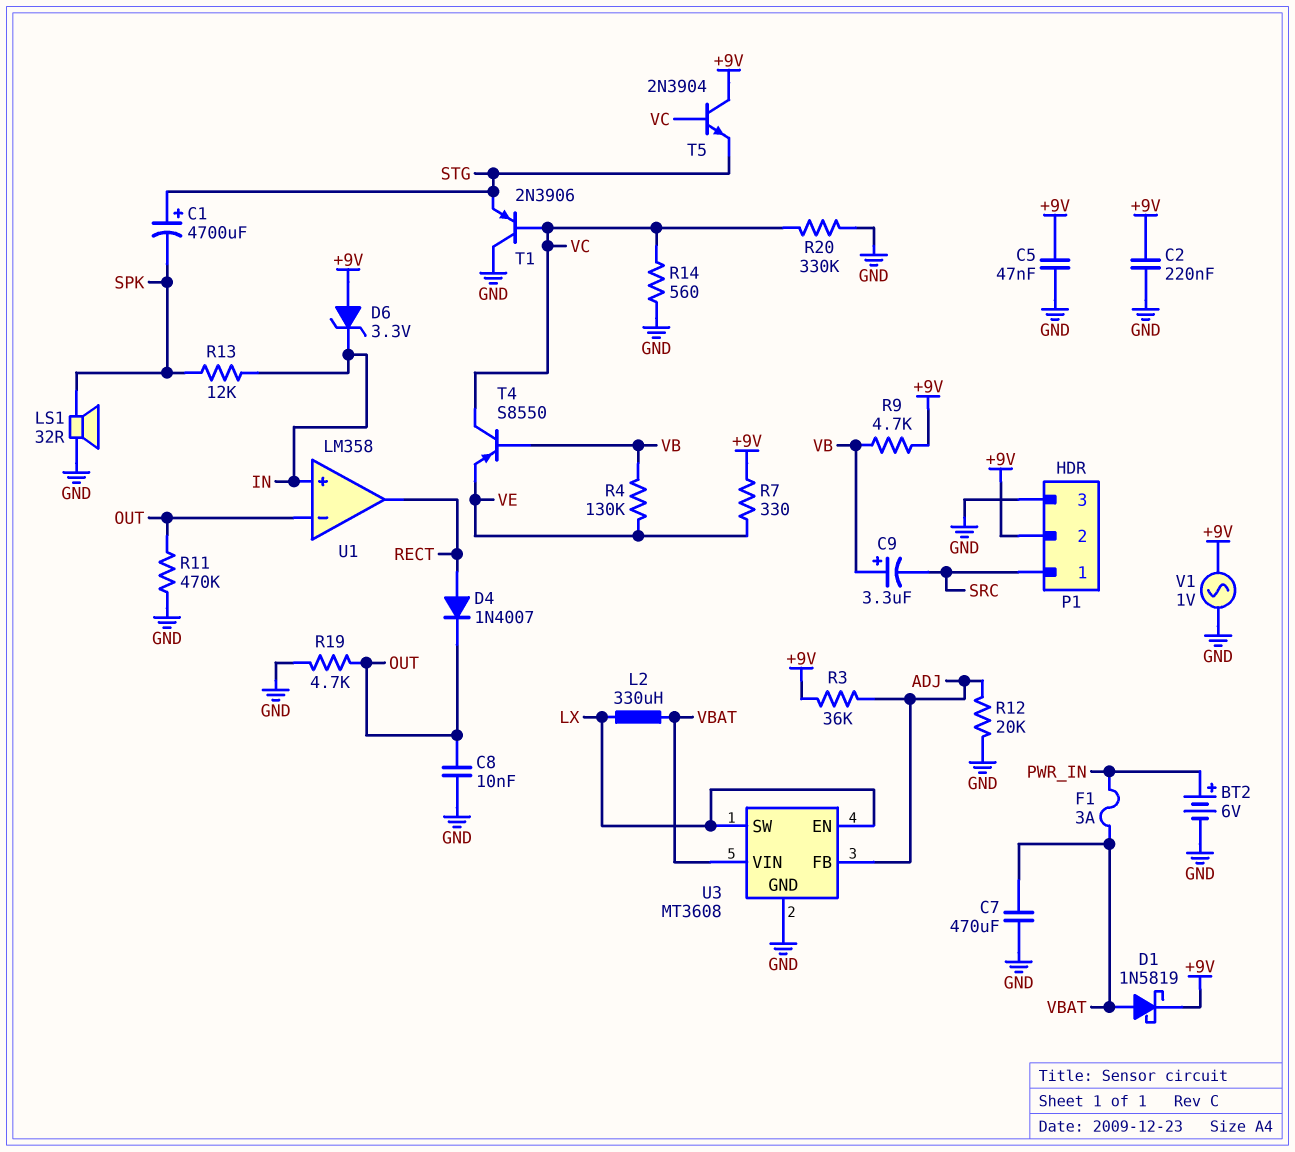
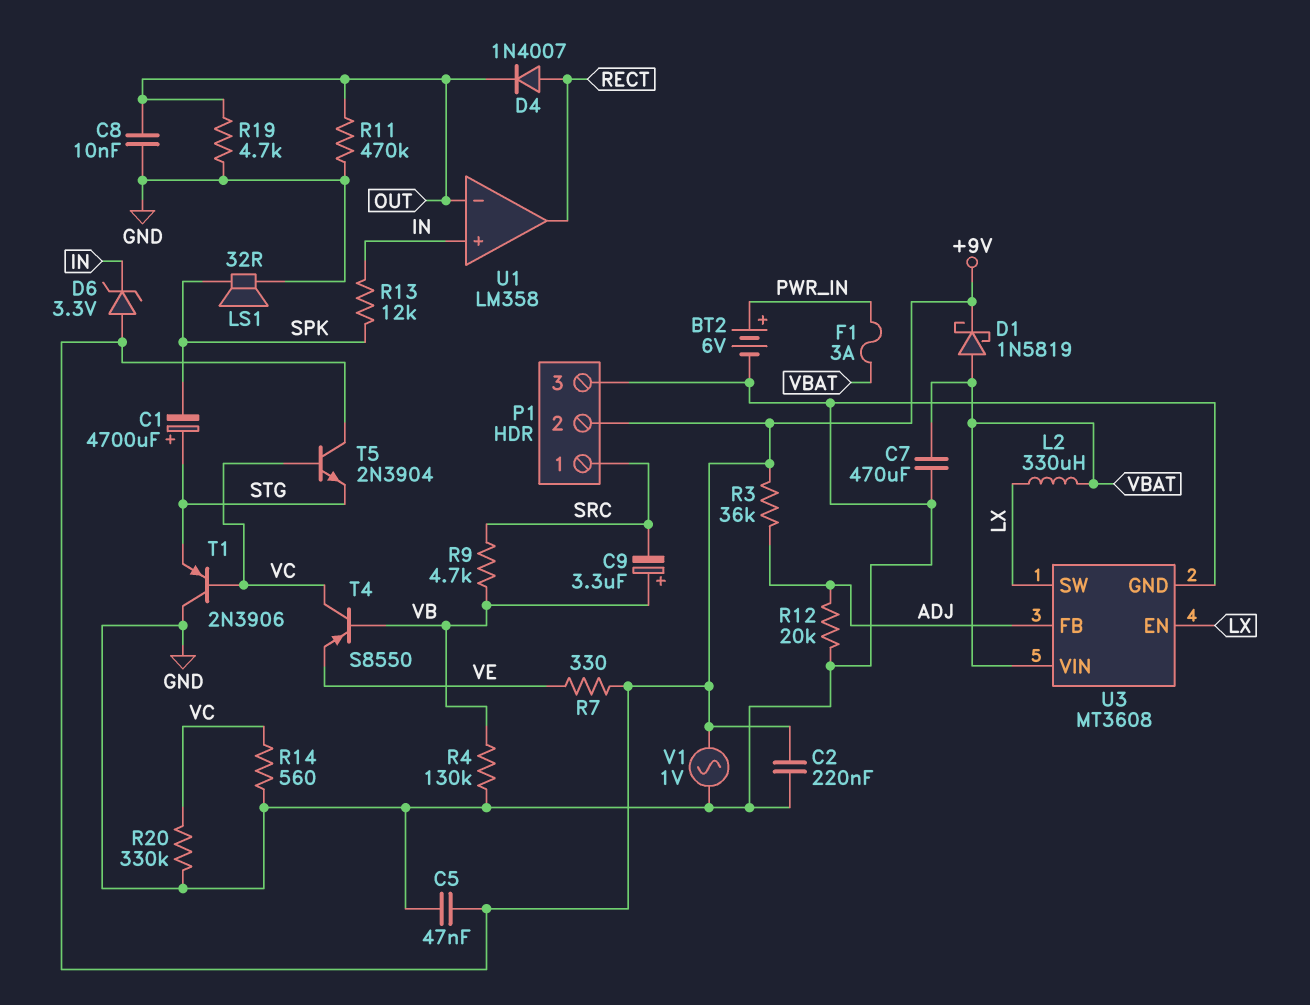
R4: 130k (VB, VE) -> 130k (GND, VB)
R9: 4.7k (+9V, VB) -> 4.7k (SRC, VB)

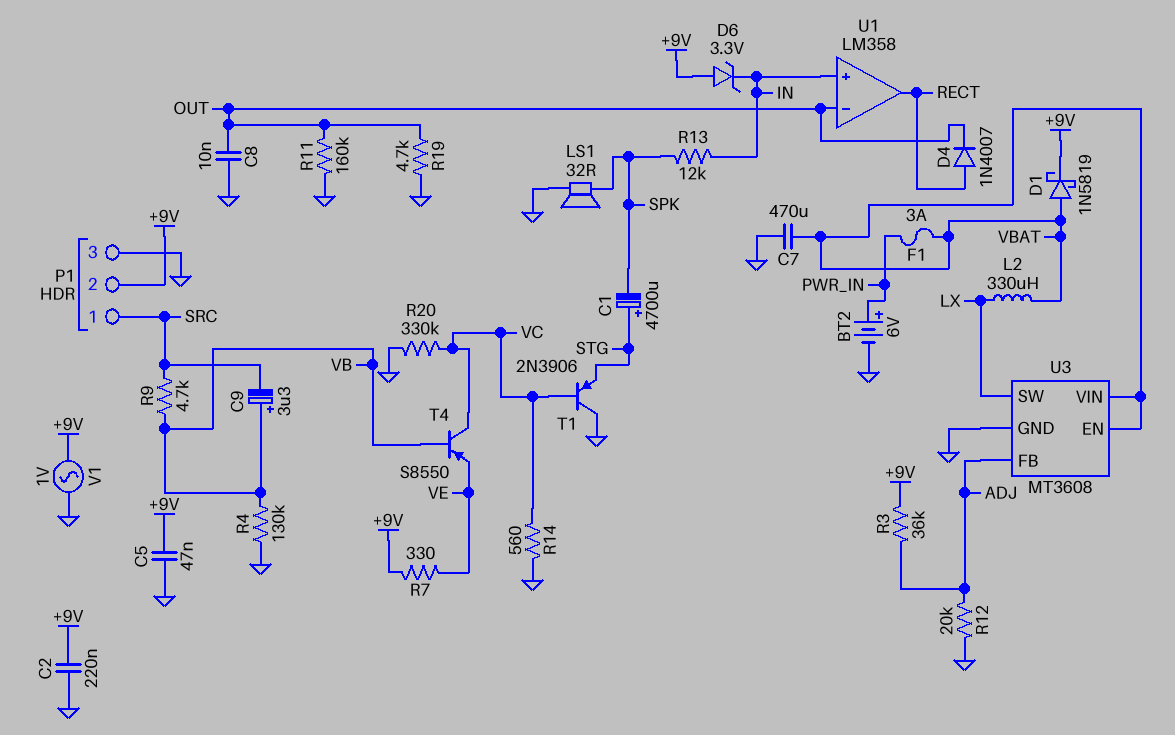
R11: 470k (GND, OUT) -> 160k (GND, OUT)
T5: NPN 2N3904 (B VC, C +9V, E STG) -> none
U3 pin EN: LX -> VBAT

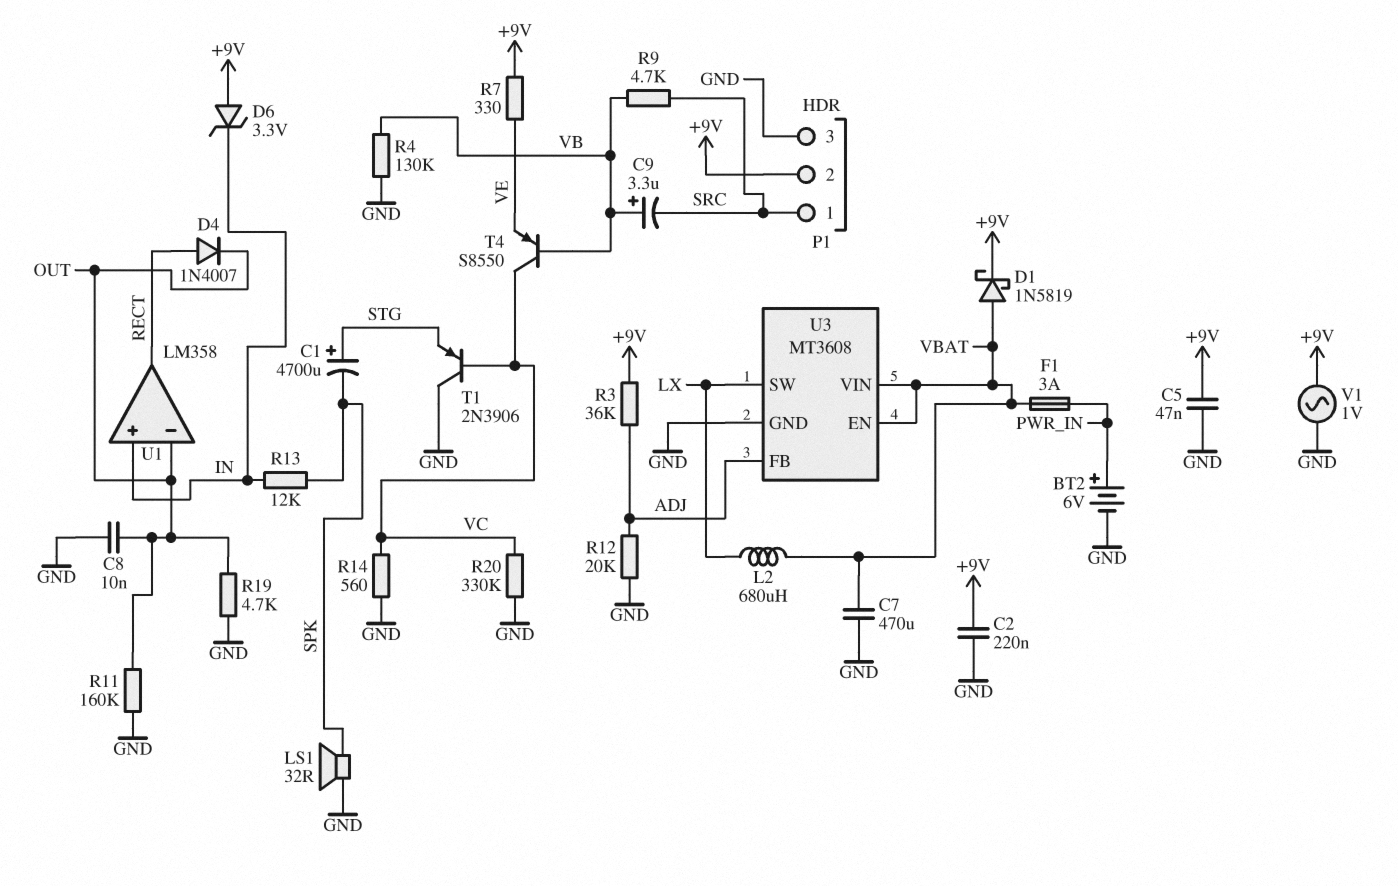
L2: 330uH (LX, VBAT) -> 680uH (LX, VBAT)

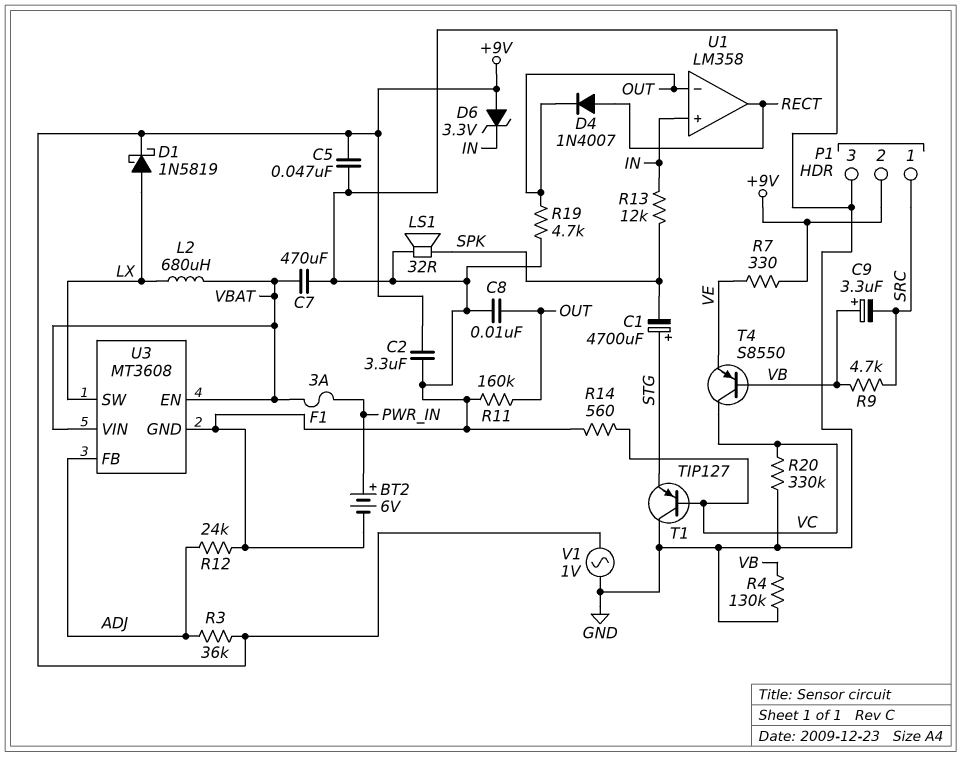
C2: 220nF (+9V, GND) -> 3.3uF (+9V, GND)
D1: schottky 1N5819 (A VBAT, K +9V) -> schottky 1N5819 (A LX, K +9V)
R12: 20k (ADJ, GND) -> 24k (ADJ, GND)
T1: PNP 2N3906 (B VC, C GND, E STG) -> PNP TIP127 (B VC, C GND, E STG)

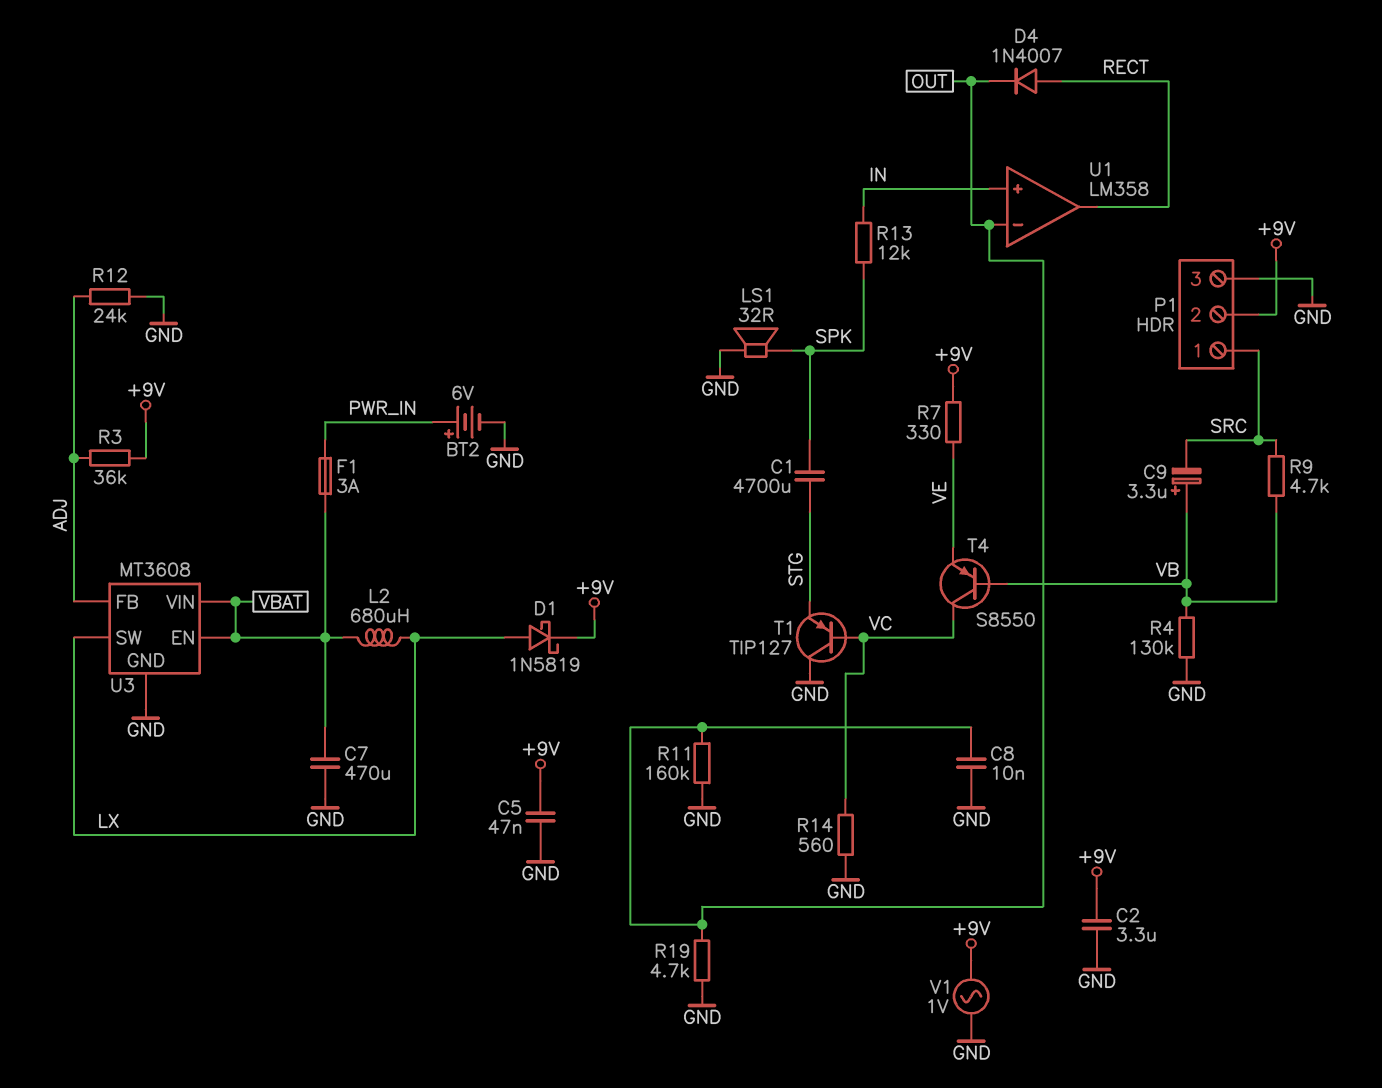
C1: 4700uF (plus STG, minus SPK) -> 4700uF (SPK, STG)
D6: zener 3.3V (A +9V, K IN) -> none
R20: 330k (GND, VC) -> none

